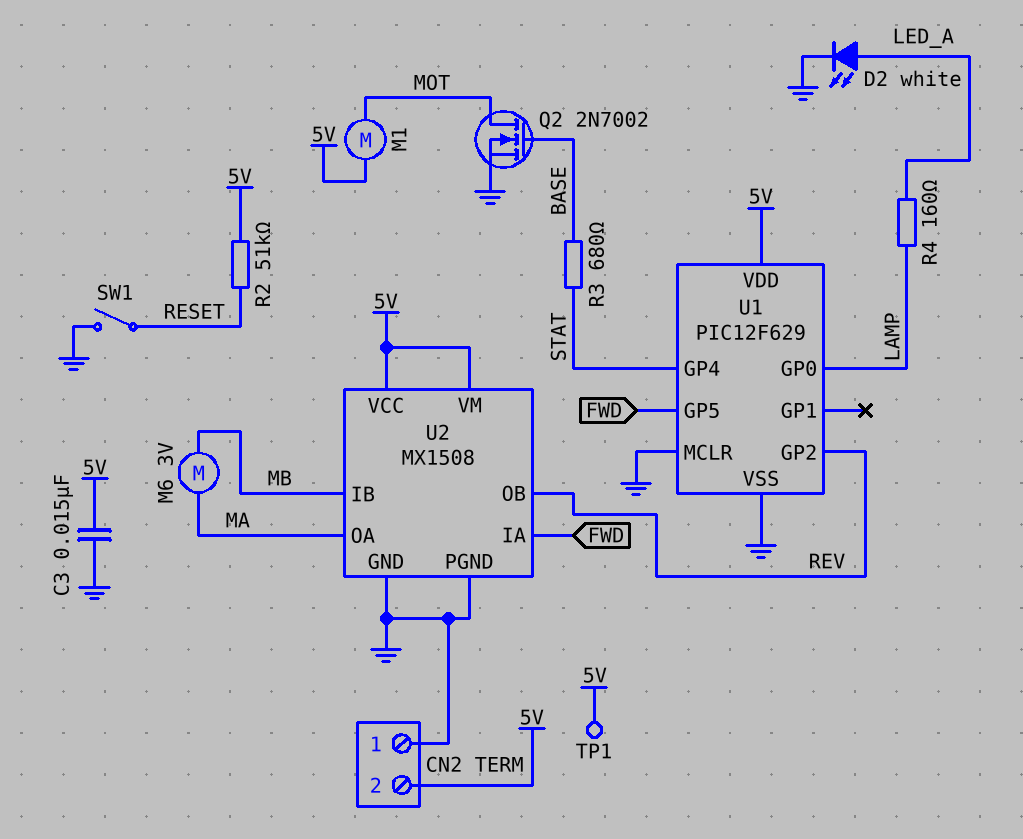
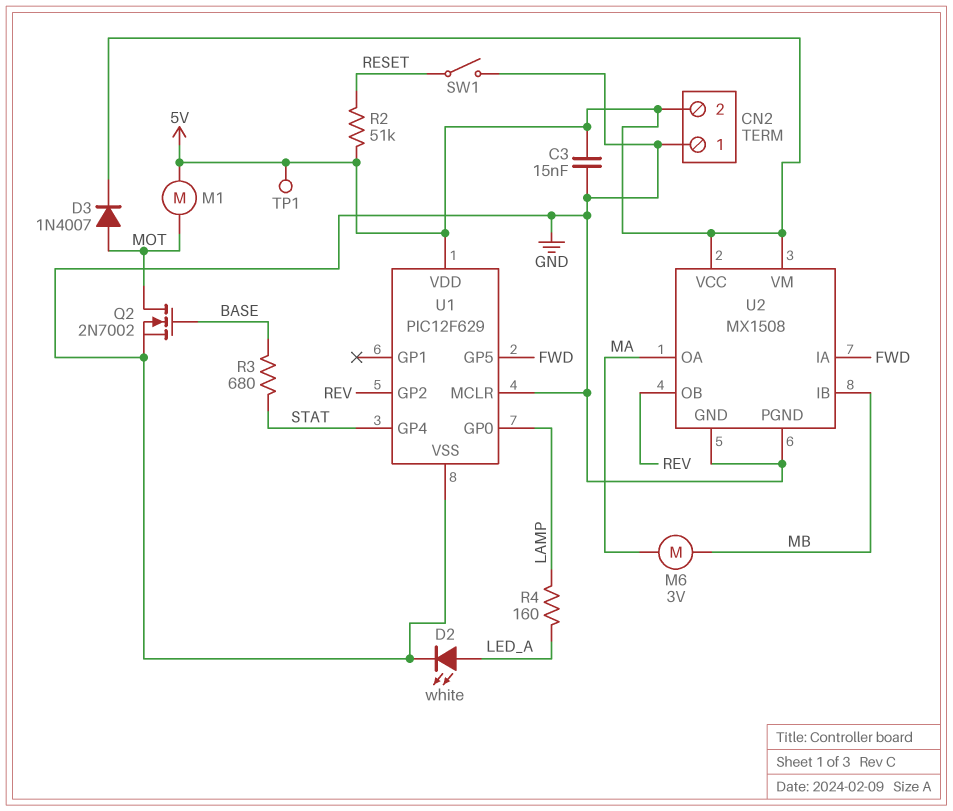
D3: none -> diode 1N4007 (A MOT, K 5V)

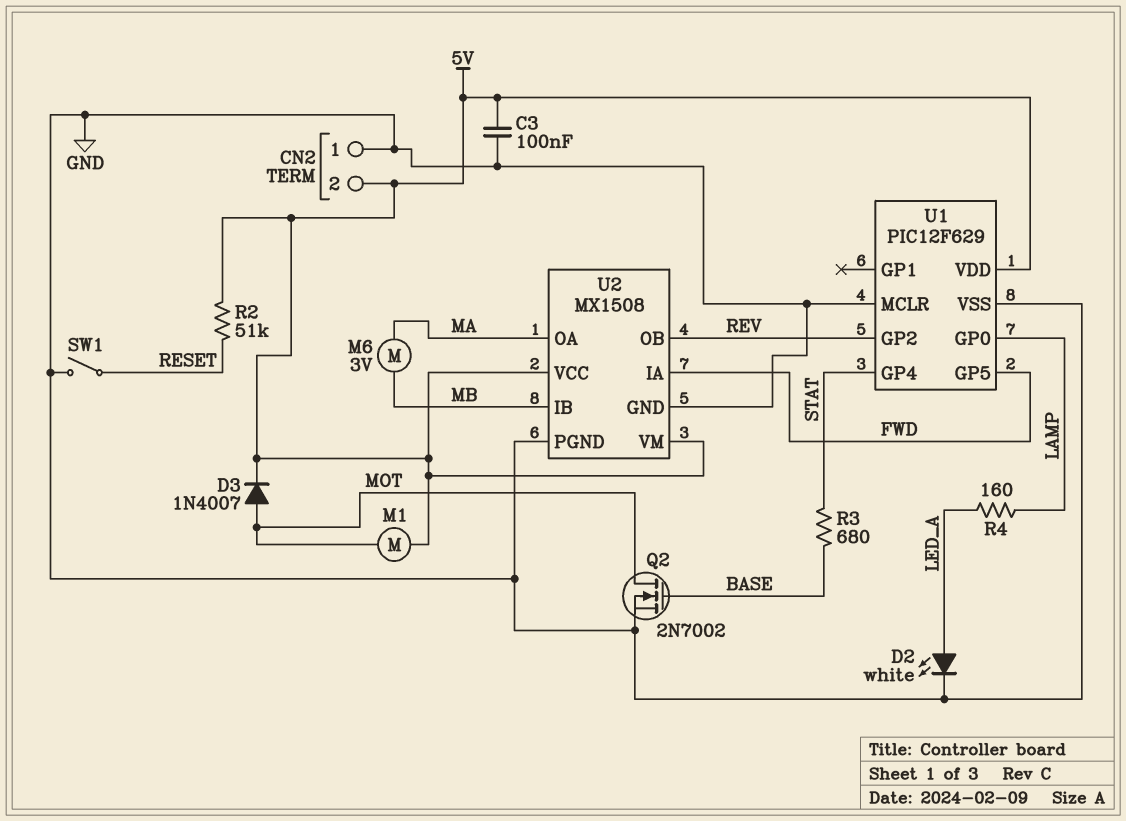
C3: 15nF (5V, GND) -> 100nF (5V, GND)
TP1: test point (5V) -> none

